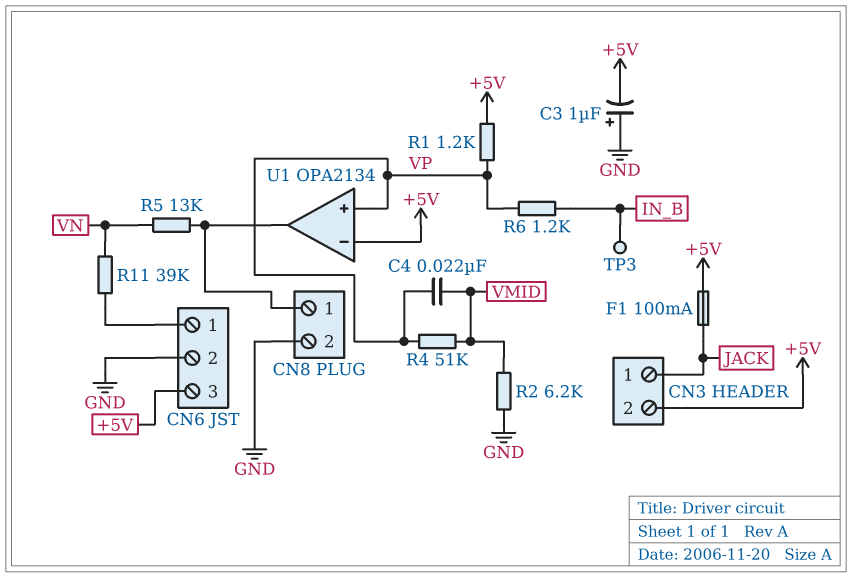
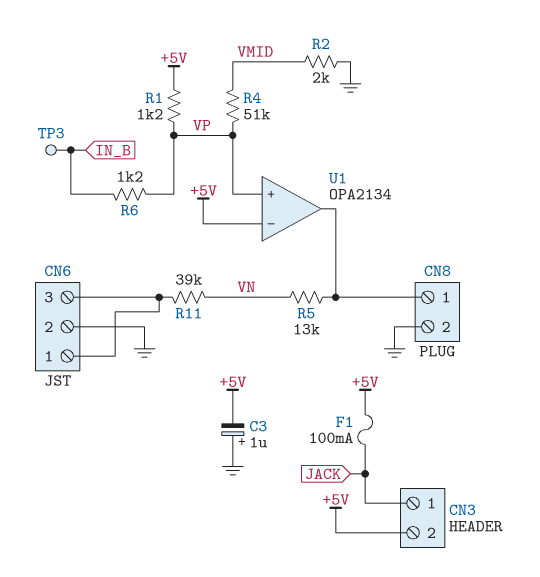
C4: 22nF (VMID, VP) -> none
CN6 pin 3: +5V -> CN6/1
R2: 6.2k (GND, VMID) -> 2k (GND, VMID)

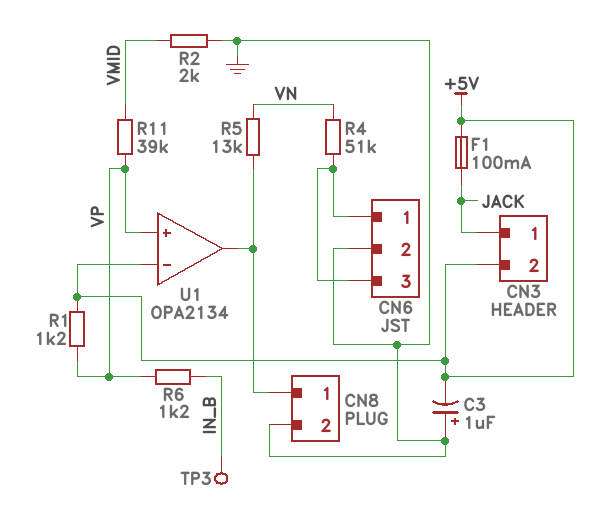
R4: 51k (VMID, VP) -> 51k (CN6/1, VN)
R11: 39k (CN6/1, VN) -> 39k (VMID, VP)

